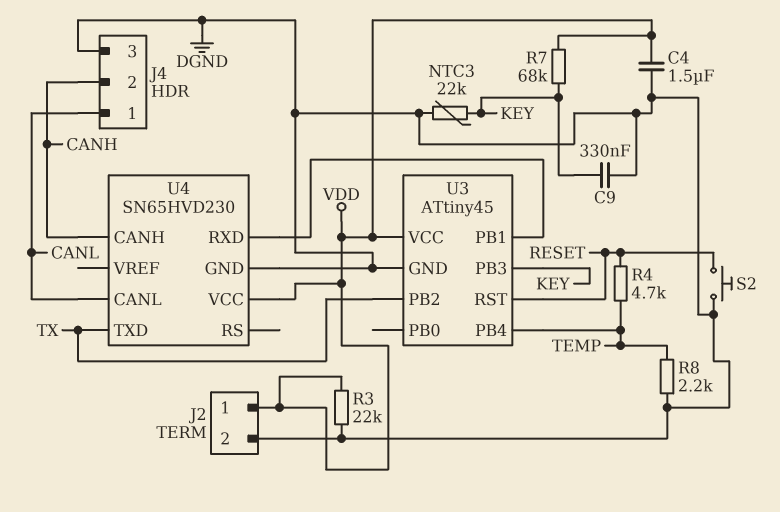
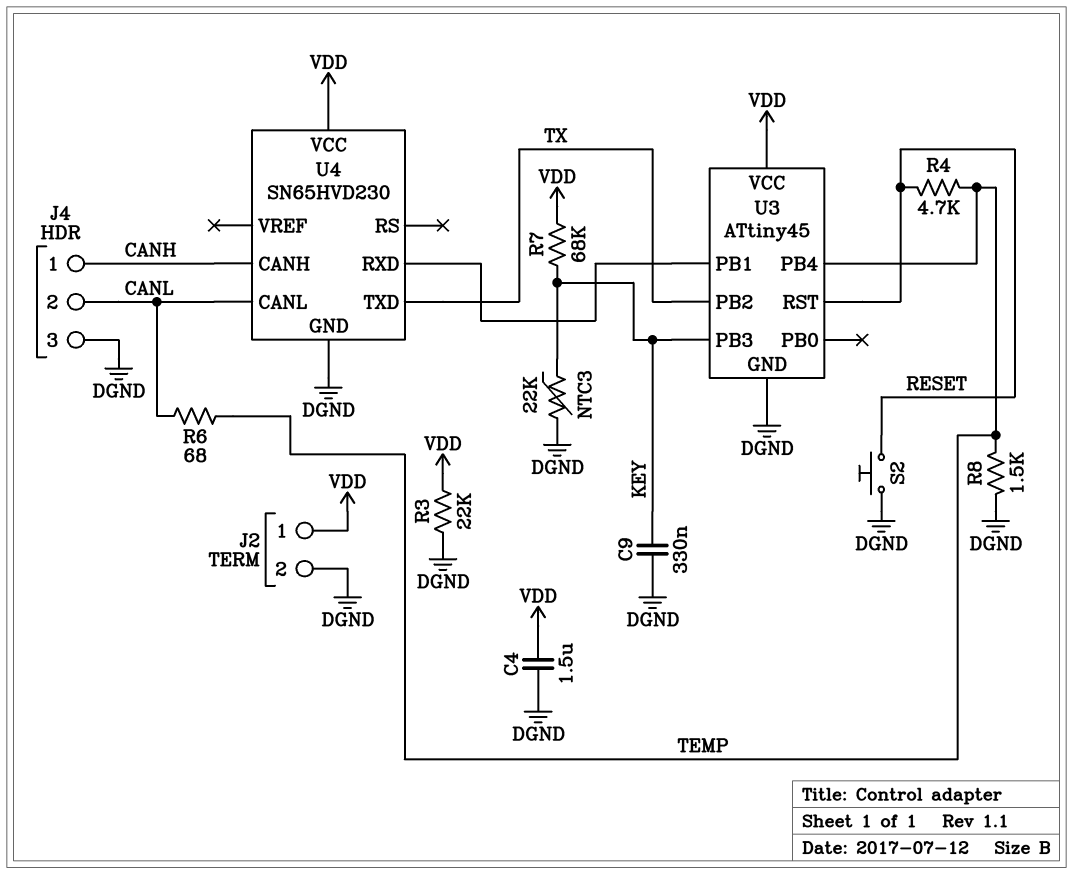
J4 pin 1: CANL -> CANH
J4 pin 2: CANH -> CANL
R6: none -> 68 (CANL, TEMP)
R8: 2.2k (DGND, TEMP) -> 1.5k (DGND, TEMP)

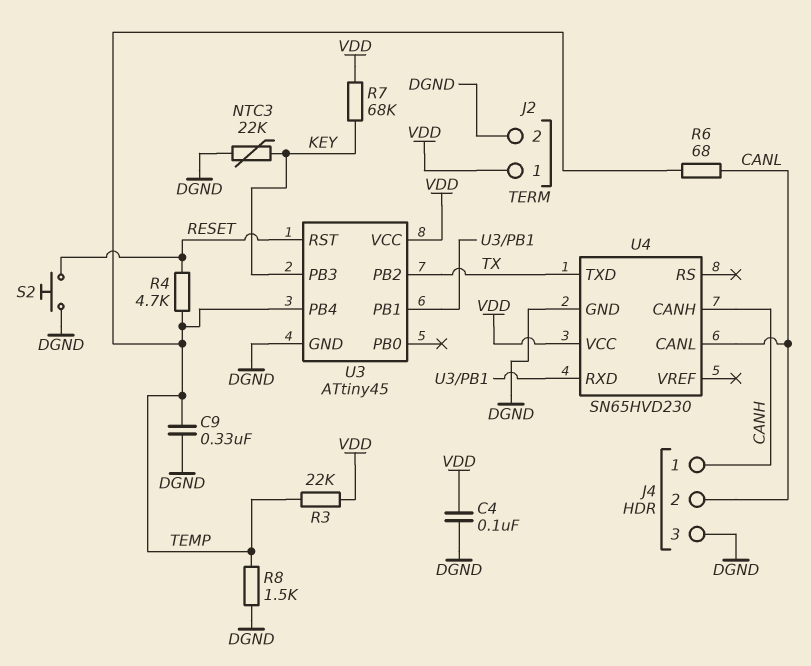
C4: 1.5uF (DGND, VDD) -> 100nF (DGND, VDD)
C9: 330nF (DGND, KEY) -> 330nF (DGND, TEMP)
R3: 22k (DGND, VDD) -> 22k (TEMP, VDD)

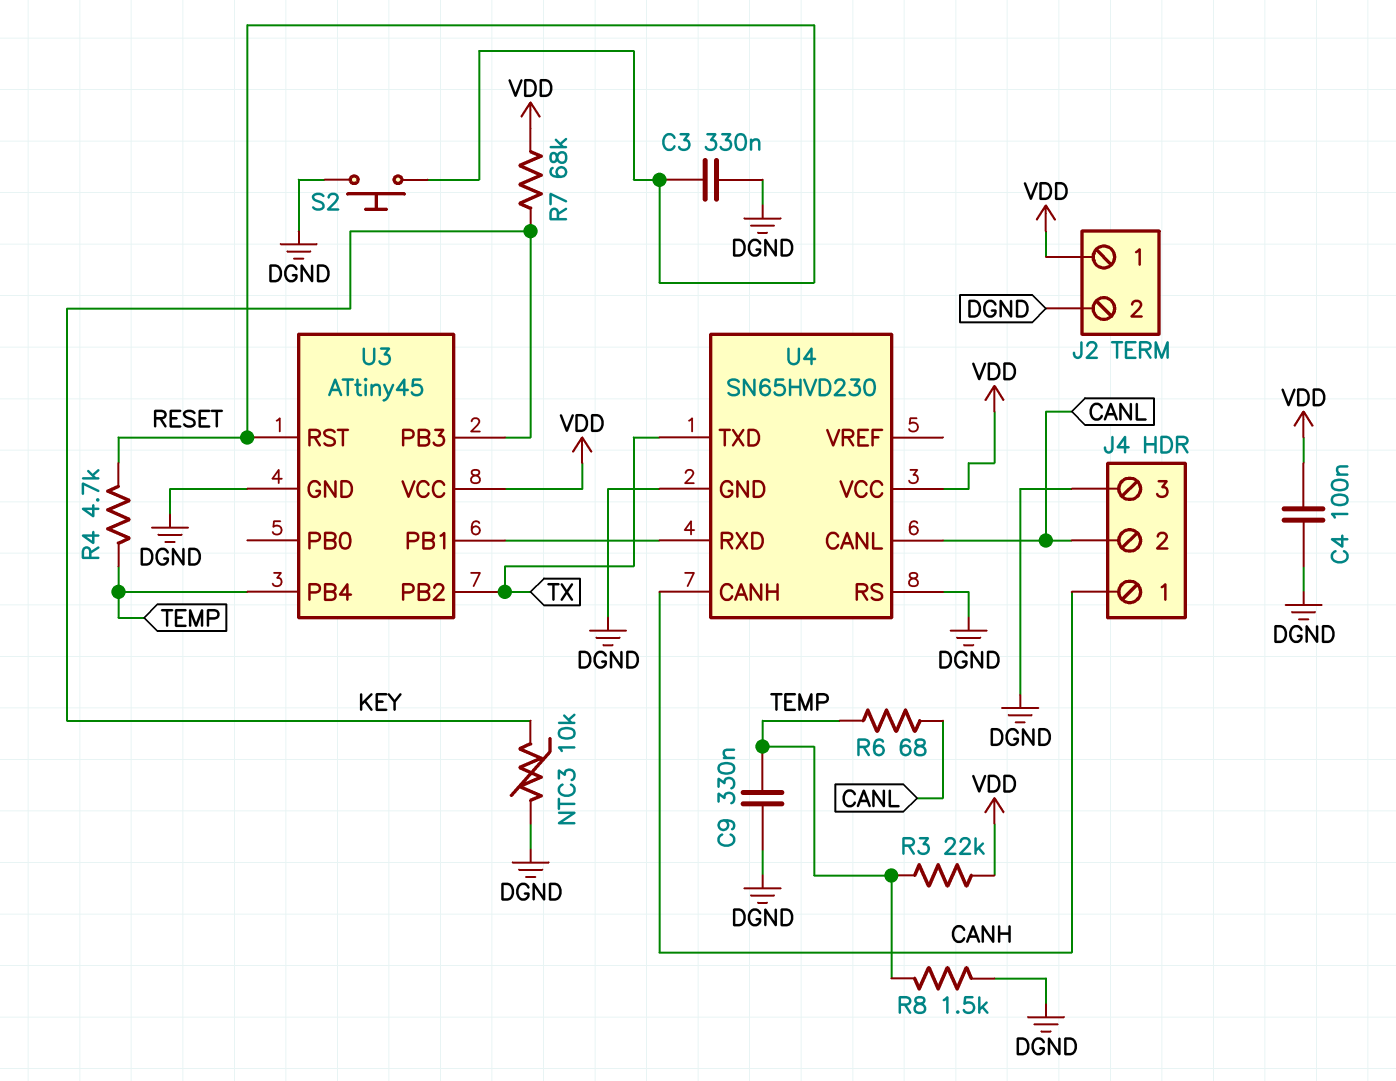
C3: none -> 330nF (DGND, RESET)
NTC3: 22k (DGND, KEY) -> 10k (DGND, KEY)
U4 pin RS: none -> DGND

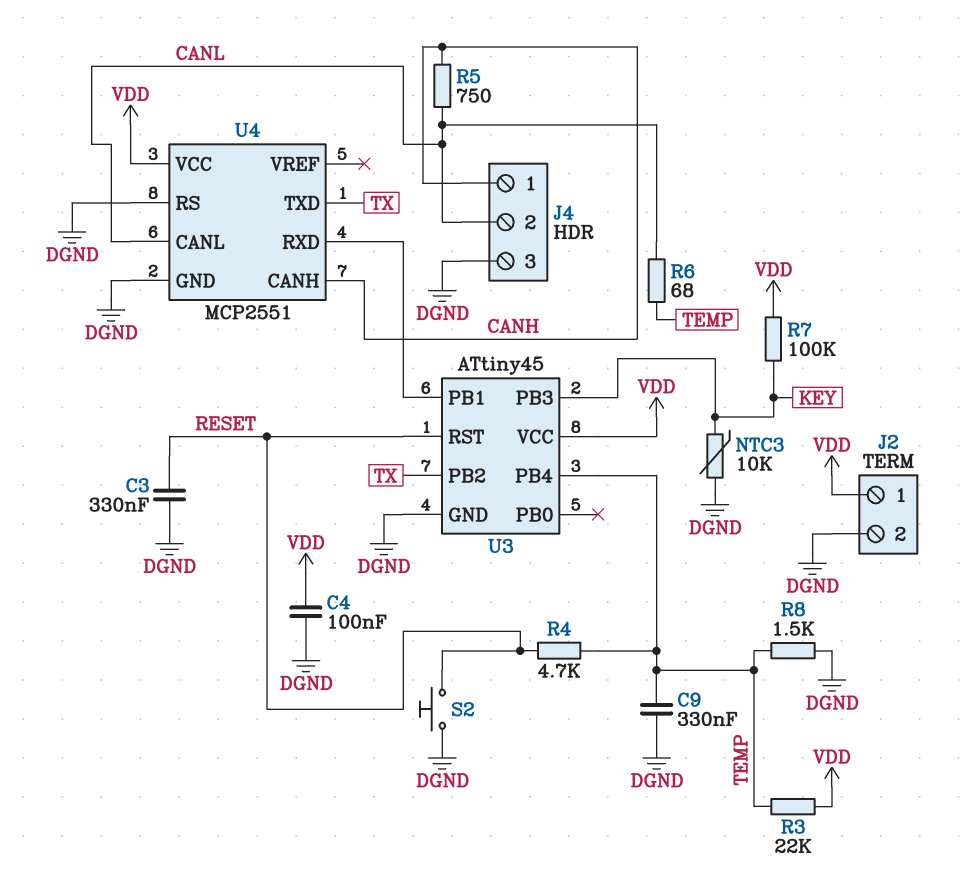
R5: none -> 750 (CANH, CANL)
R7: 68k (KEY, VDD) -> 100k (KEY, VDD)
U4: SN65HVD230 -> MCP2551

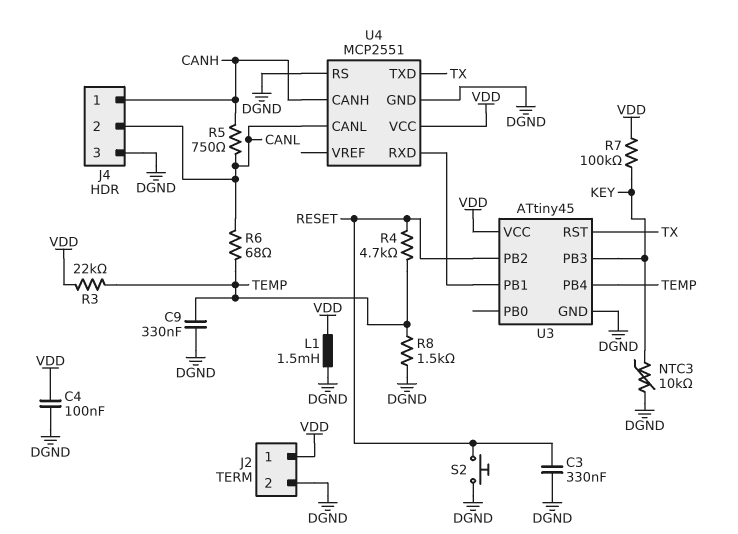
L1: none -> 1.5mH (DGND, VDD)
U3 pin PB2: TX -> RESET
U3 pin RST: RESET -> TX

